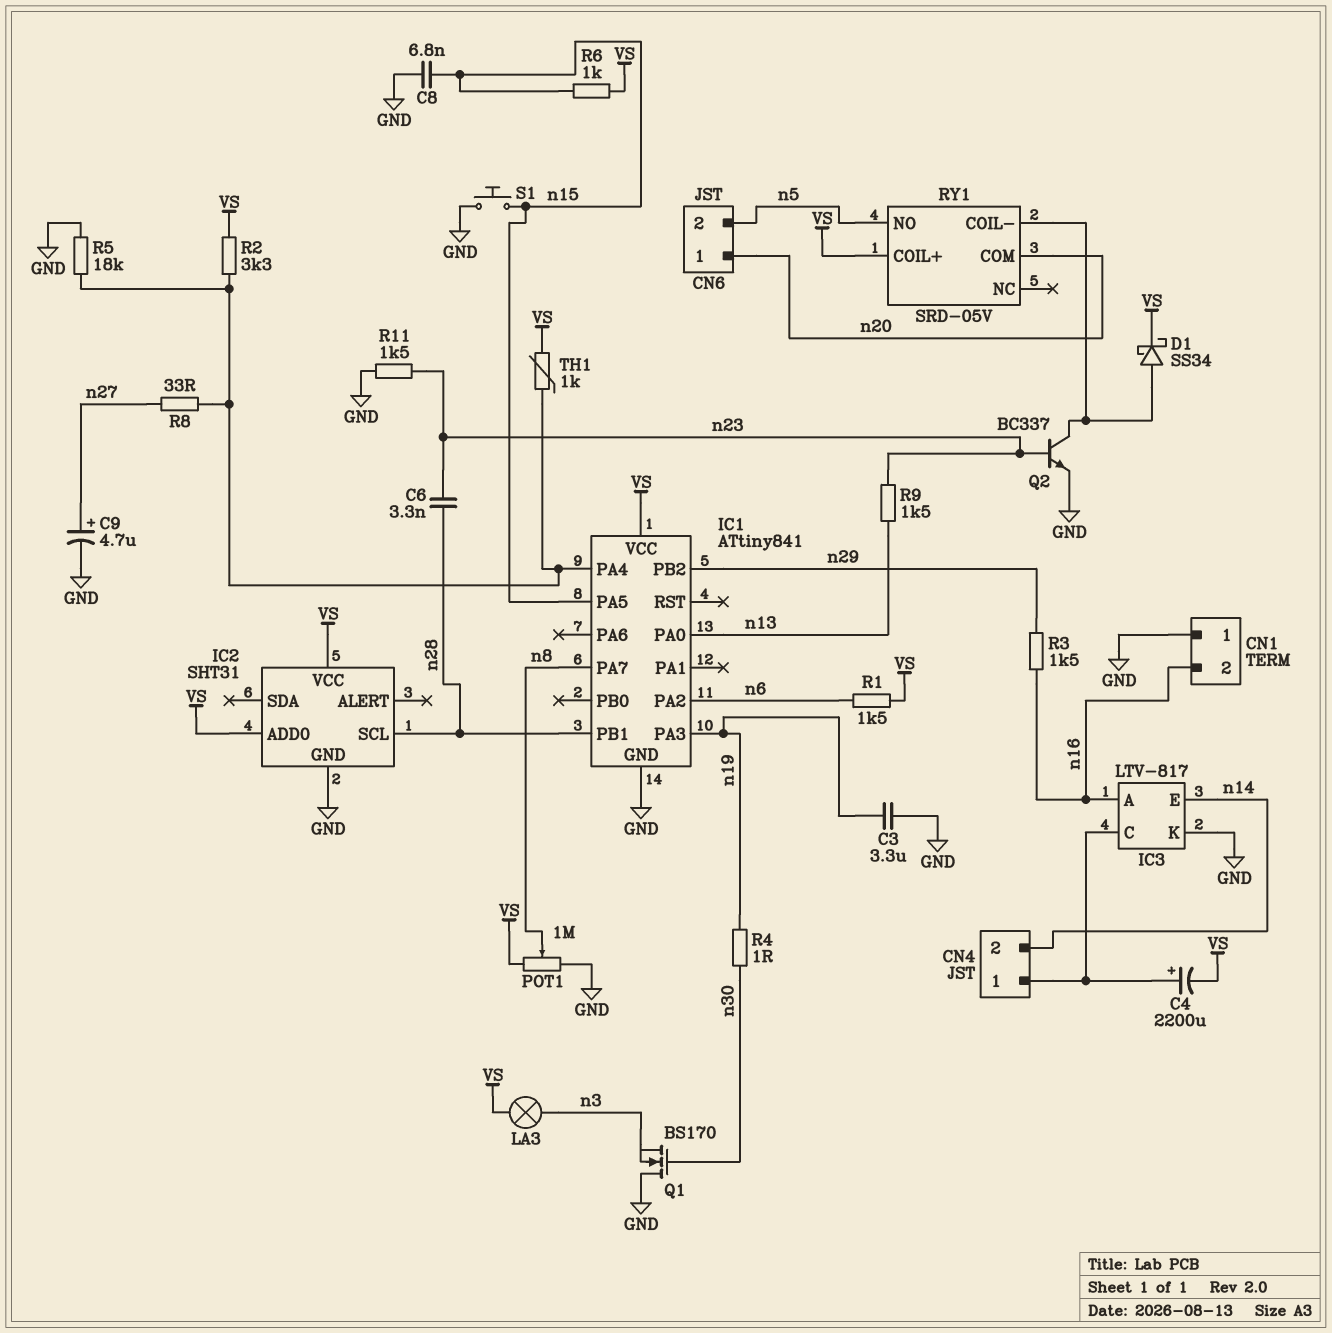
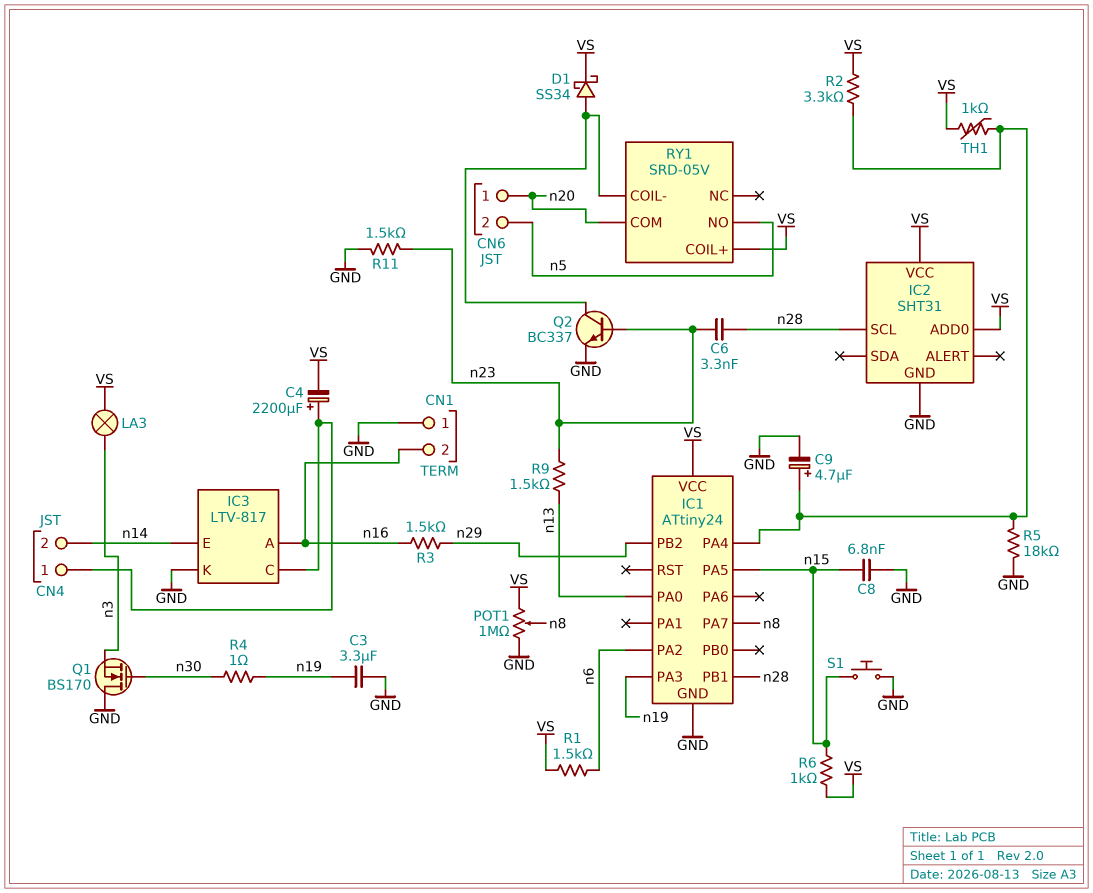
C9: 4.7uF (plus n27, minus GND) -> 4.7uF (plus IC1/PA4, minus GND)
IC1: ATtiny841 -> ATtiny24
R8: 33 (IC1/PA4, n27) -> none

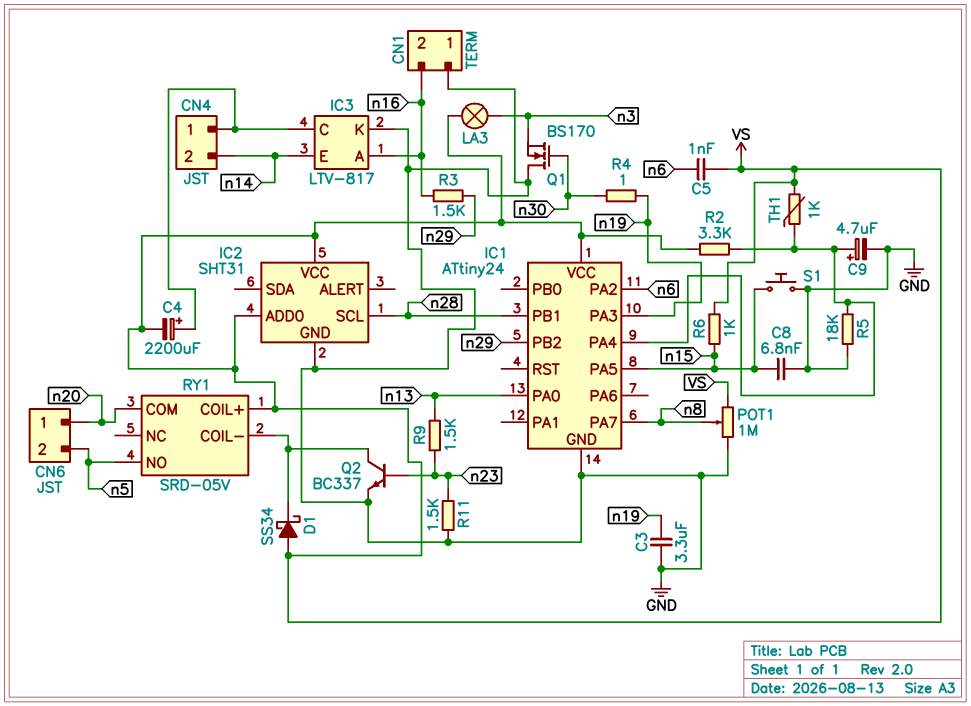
C5: none -> 1nF (VS, n6)
C6: 3.3nF (n23, n28) -> none
D1: schottky SS34 (A RY1/COIL-, K VS) -> schottky SS34 (A VS, K RY1/COIL-)
R1: 1.5k (VS, n6) -> none

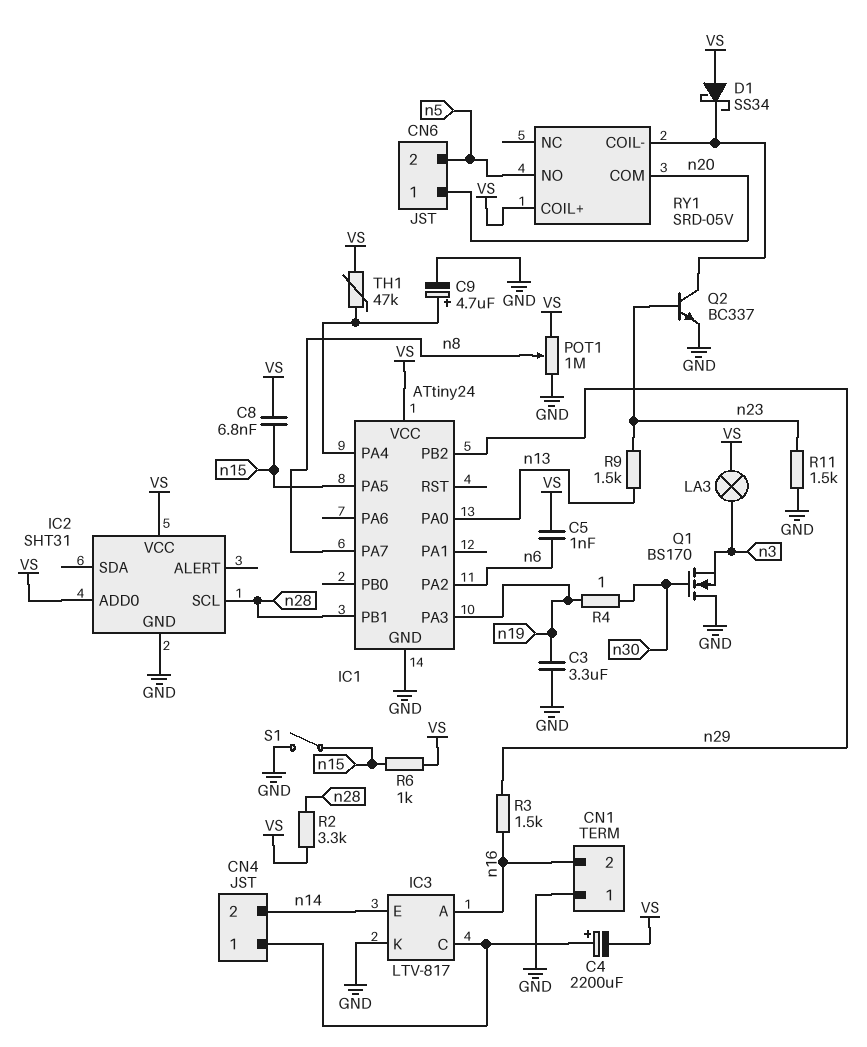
C8: 6.8nF (GND, n15) -> 6.8nF (VS, n15)
R2: 3.3k (IC1/PA4, VS) -> 3.3k (VS, n28)
R5: 18k (GND, IC1/PA4) -> none
S1: button (GND, n15) -> switch (GND, n15)
TH1: 1k (IC1/PA4, VS) -> 47k (IC1/PA4, VS)

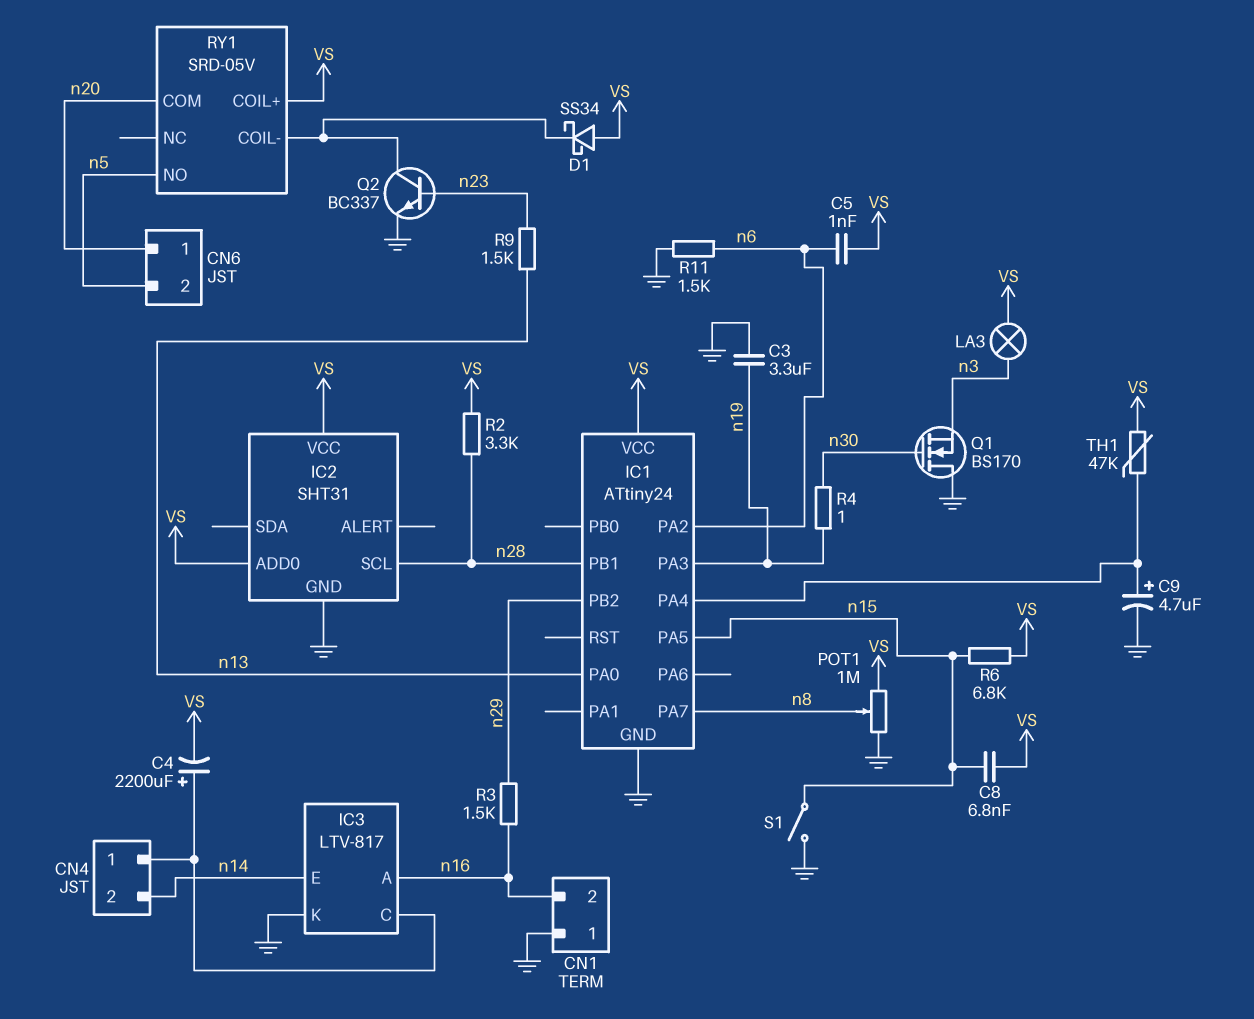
R6: 1k (VS, n15) -> 6.8k (VS, n15)
R11: 1.5k (GND, n23) -> 1.5k (GND, n6)

